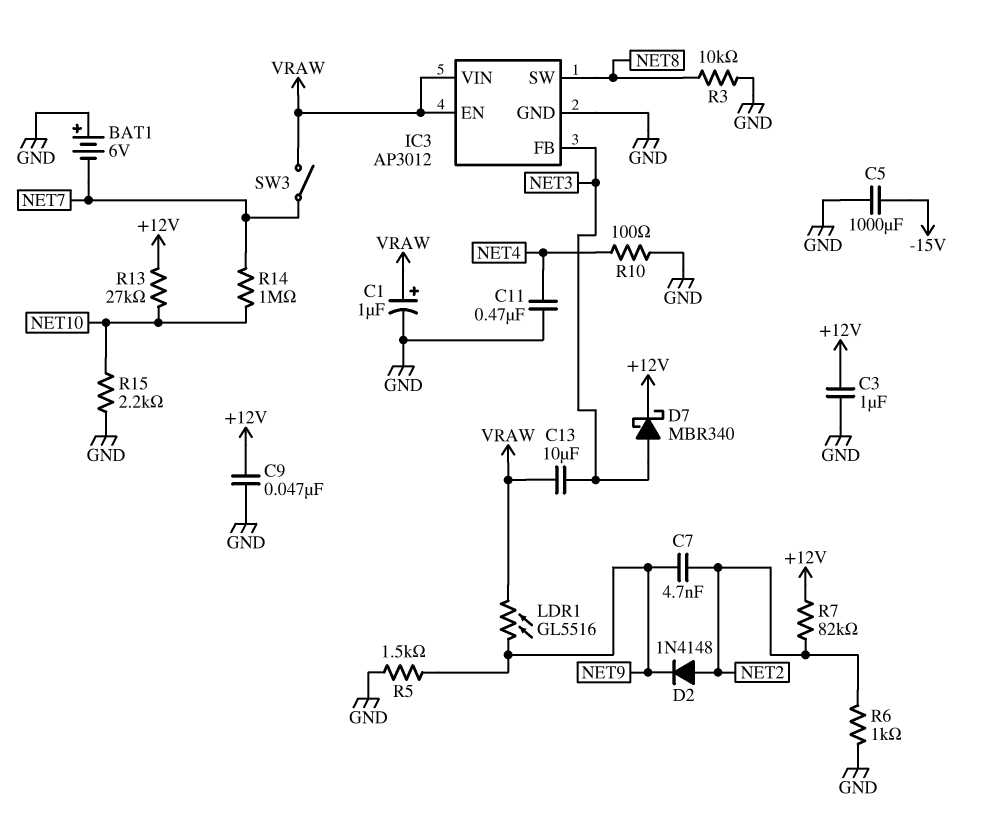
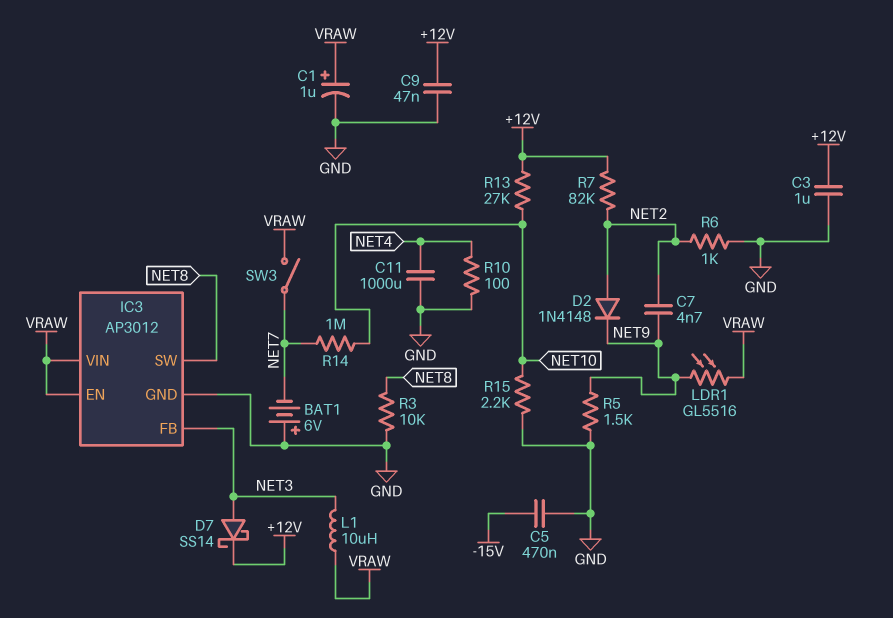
C5: 1000uF (-15V, GND) -> 470nF (-15V, GND)
C11: 470nF (GND, NET4) -> 1000uF (GND, NET4)
C13: 10uF (NET3, VRAW) -> none
D7: schottky MBR340 (A NET3, K +12V) -> schottky SS14 (A NET3, K +12V)
L1: none -> 10uH (NET3, VRAW)

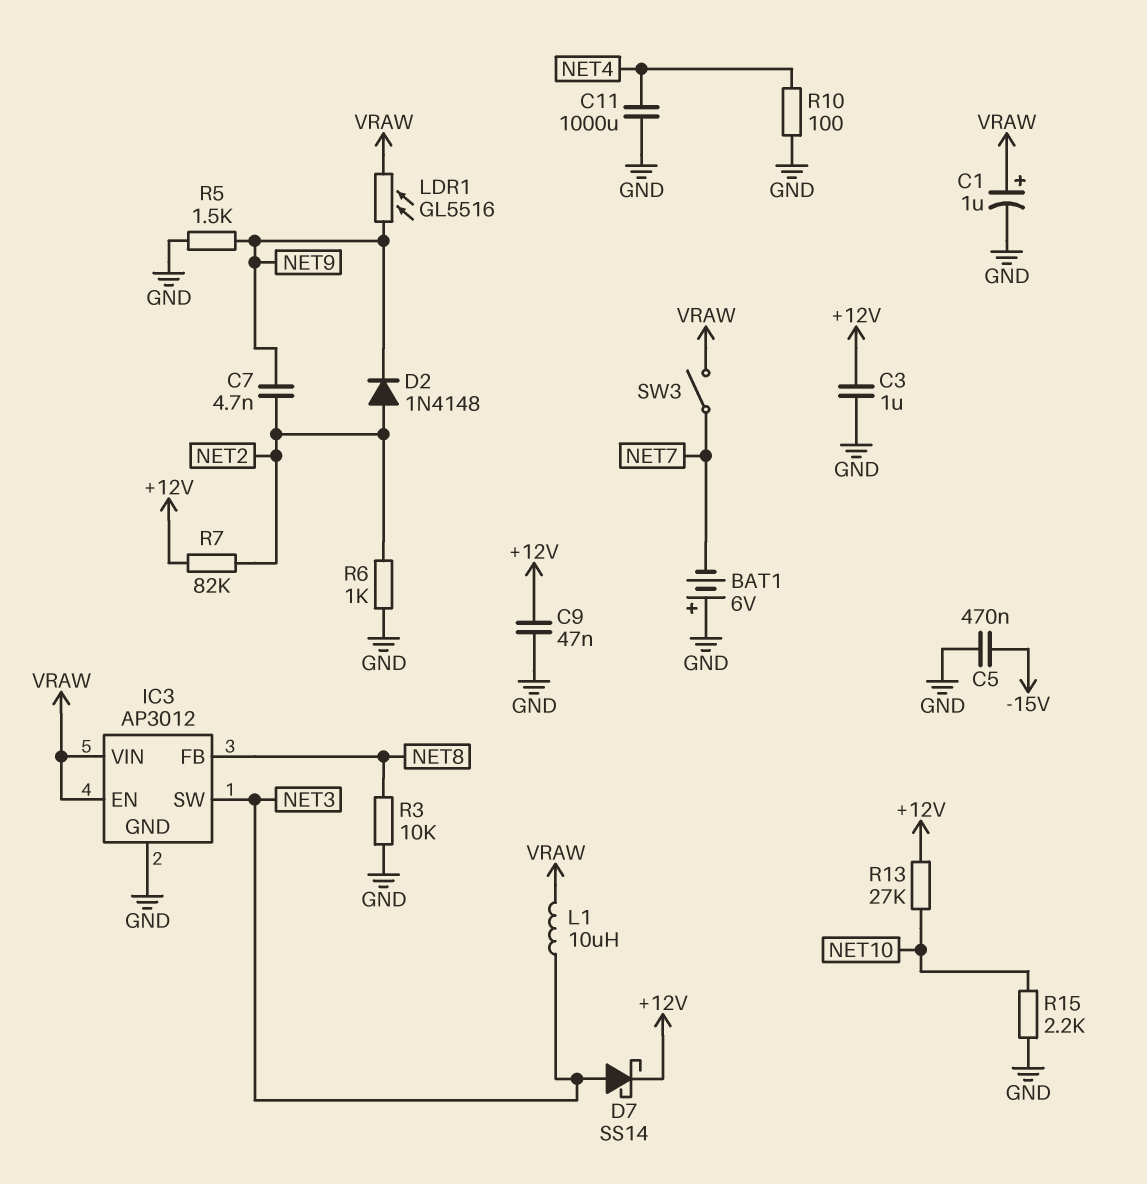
IC3 pin FB: NET3 -> NET8
IC3 pin SW: NET8 -> NET3
R14: 1M (NET7, NET10) -> none

